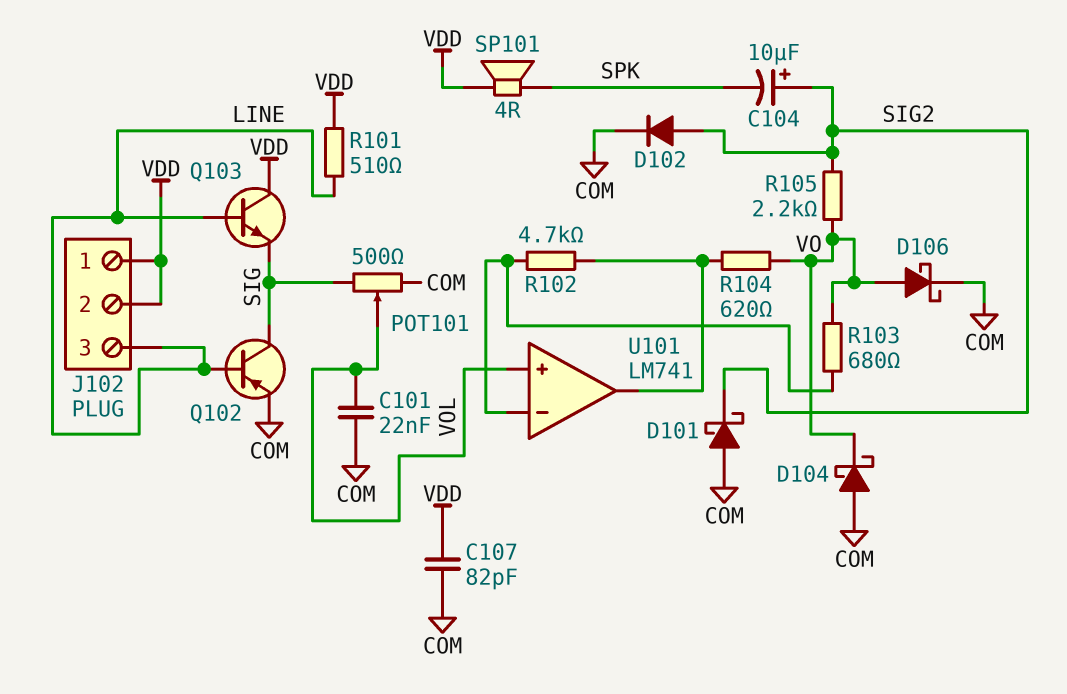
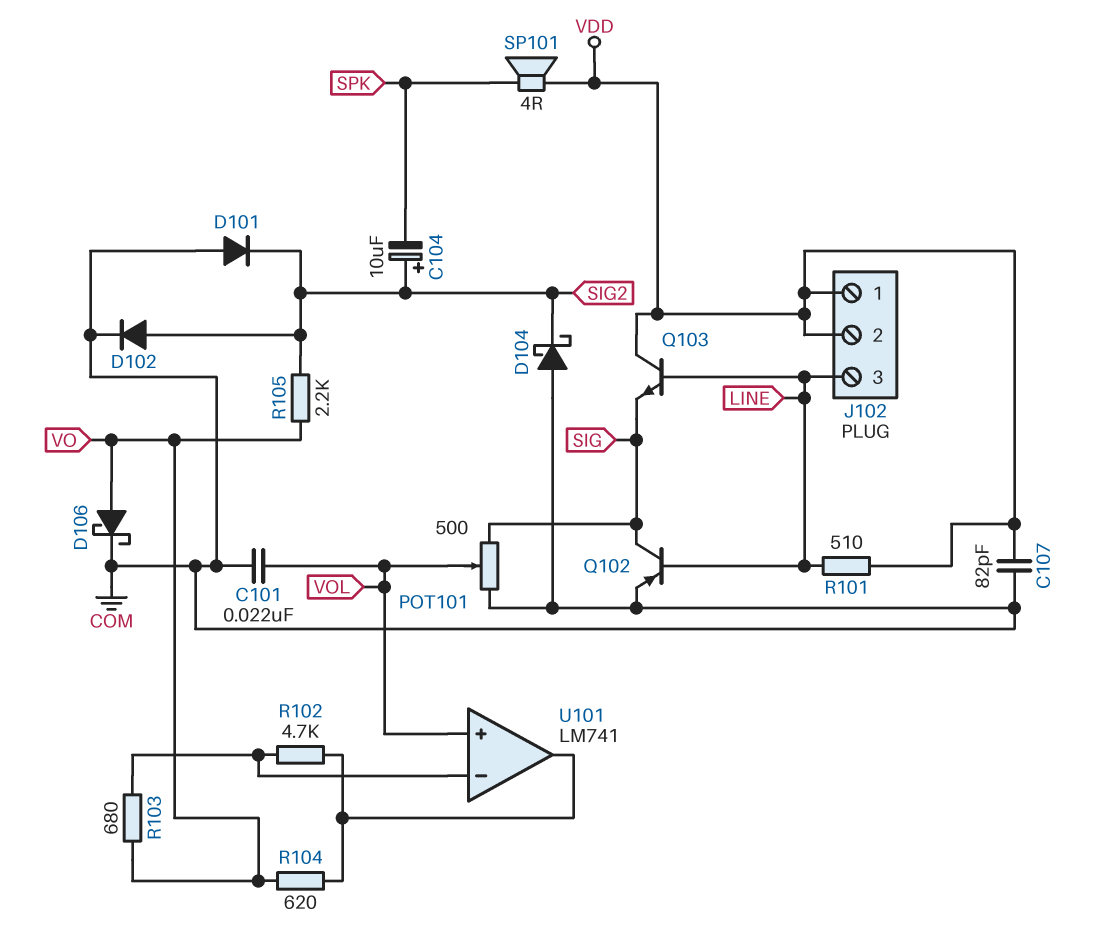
D101: schottky (A COM, K SIG2) -> diode (A COM, K SIG2)
D104: schottky (A COM, K VO) -> schottky (A COM, K SIG2)

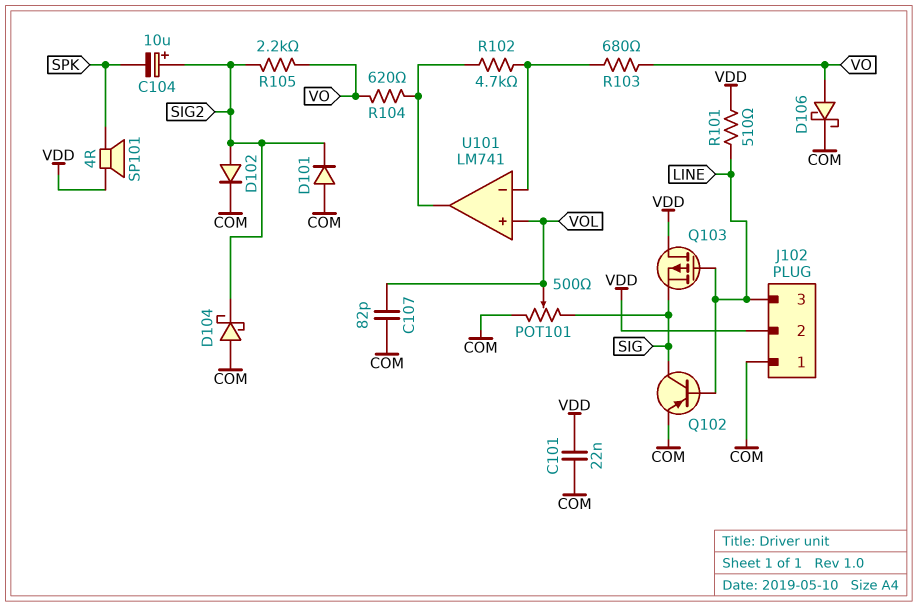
C101: 22nF (COM, VOL) -> 22nF (COM, VDD)
C107: 82pF (COM, VDD) -> 82pF (COM, VOL)
J102 pin 1: VDD -> COM
Q103: NPN (B LINE, C VDD, E SIG) -> PMOS (G LINE, D VDD, S SIG)

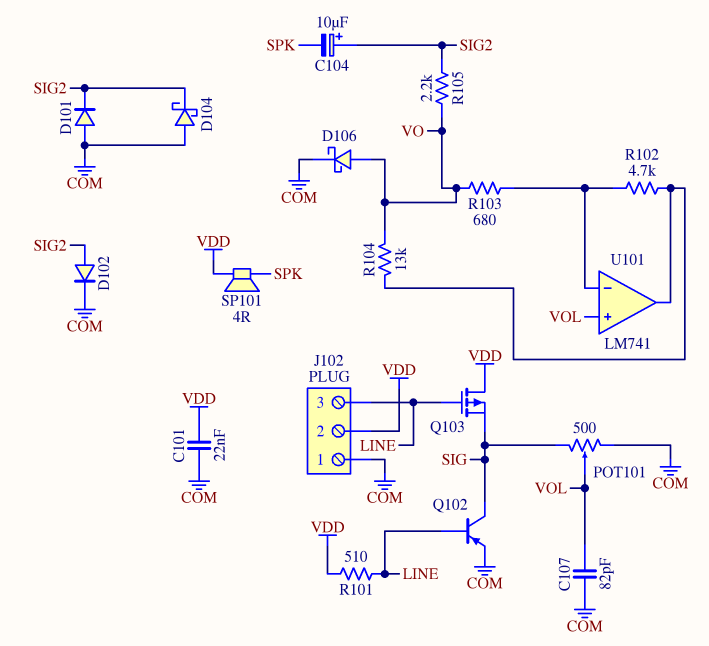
R104: 620 (U101/out, VO) -> 13k (U101/out, VO)

